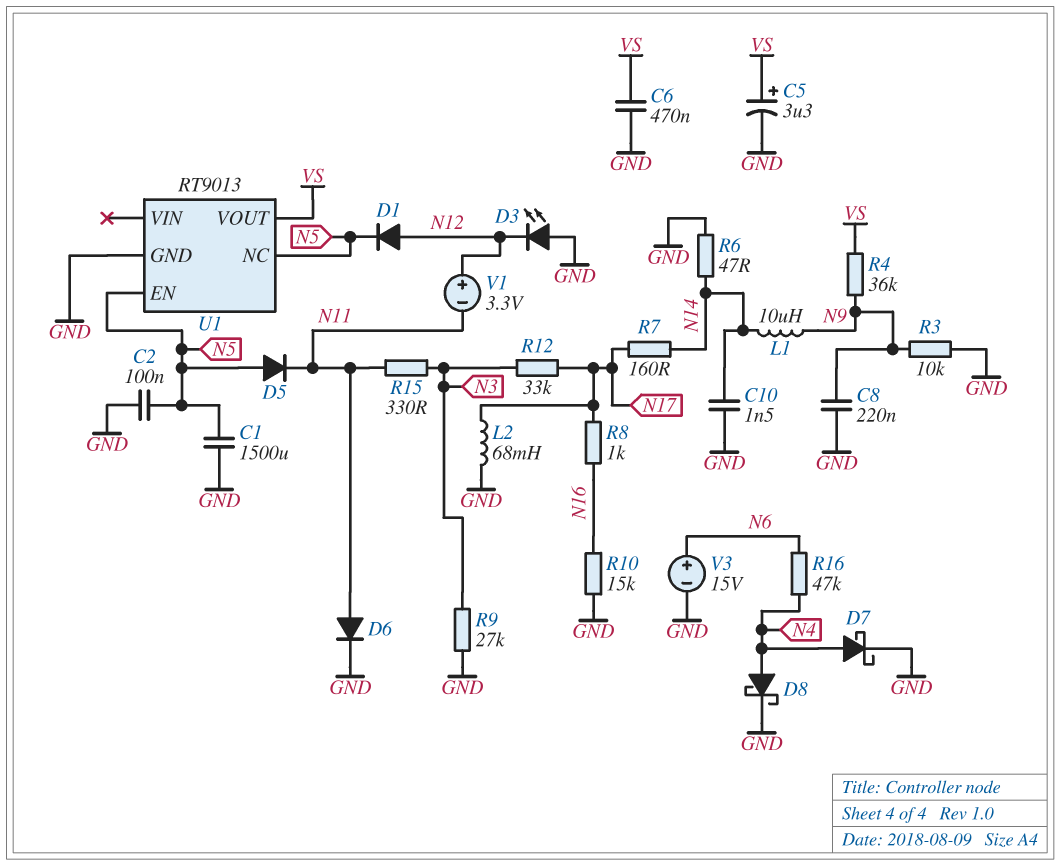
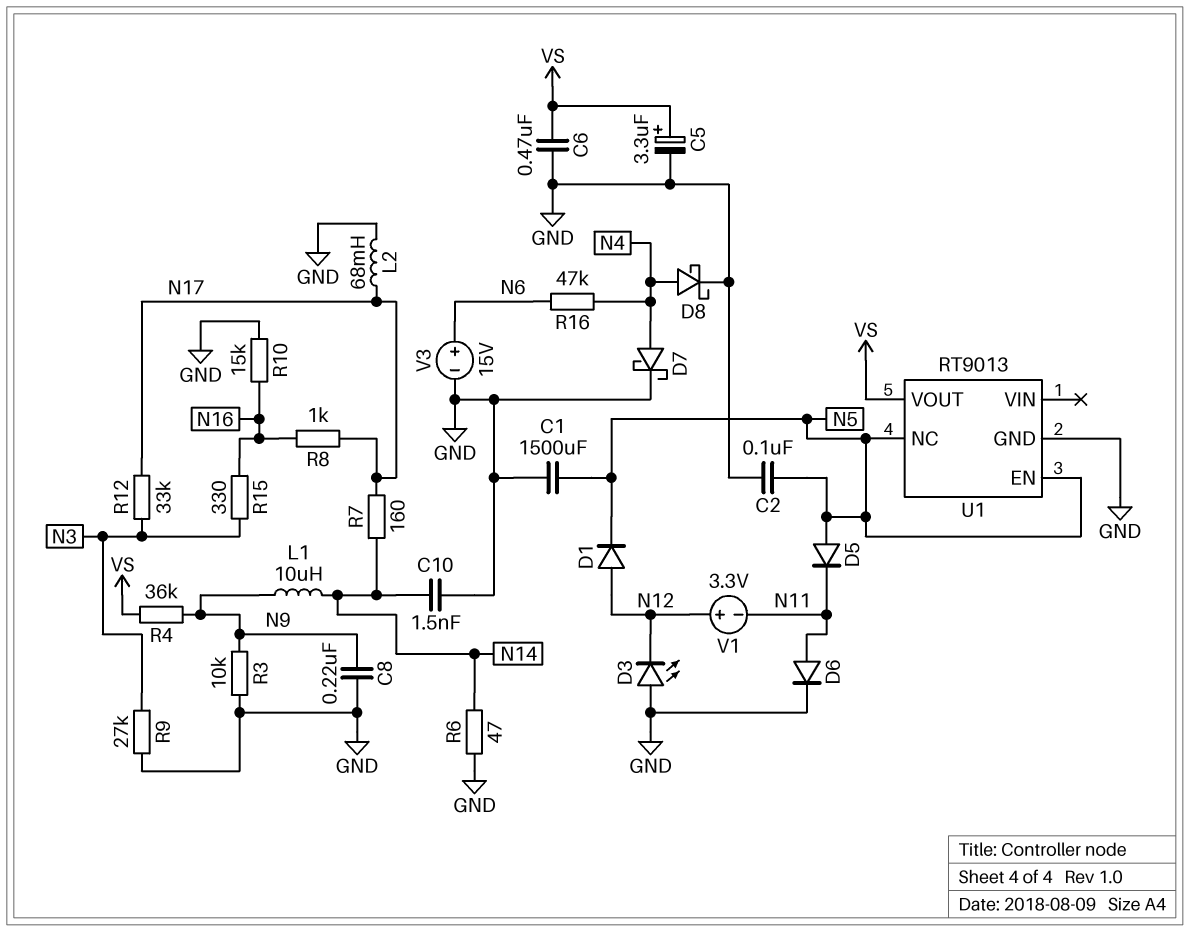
R15: 330 (N3, N11) -> 330 (N3, N16)

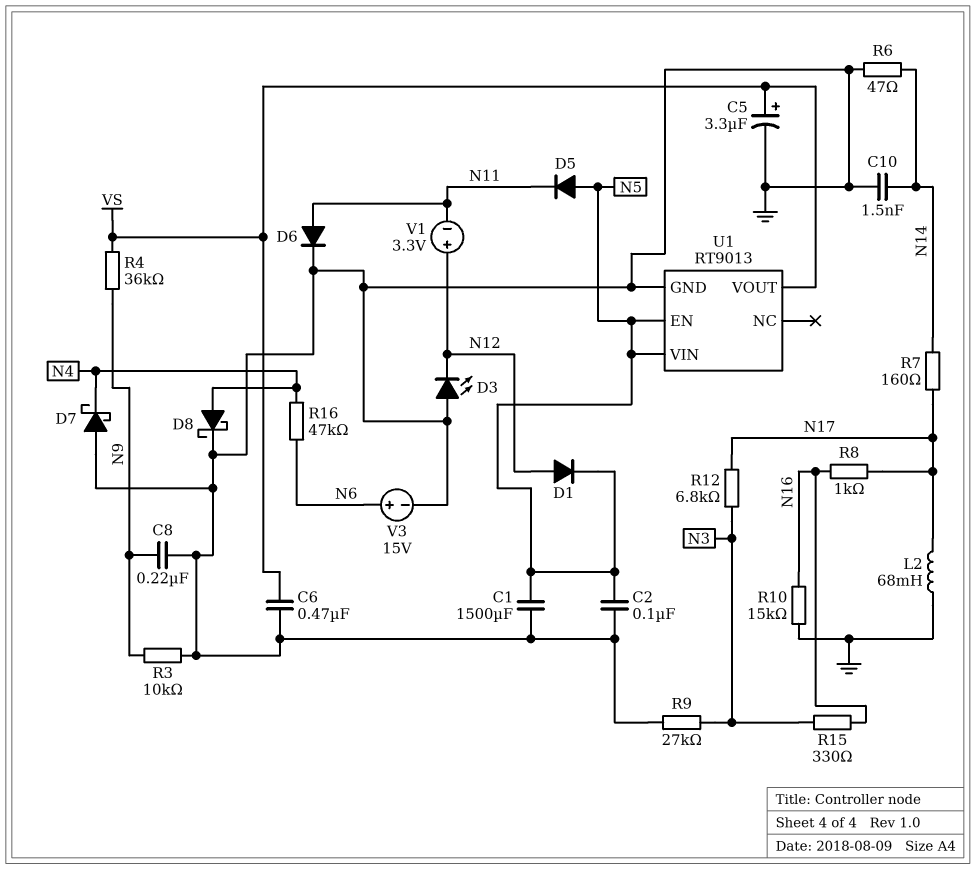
D7: schottky (A N4, K GND) -> schottky (A GND, K N4)
L1: 10uH (N9, N14) -> none
R12: 33k (N3, N17) -> 6.8k (N3, N17)
U1 pin NC: N5 -> none
U1 pin VIN: none -> N5

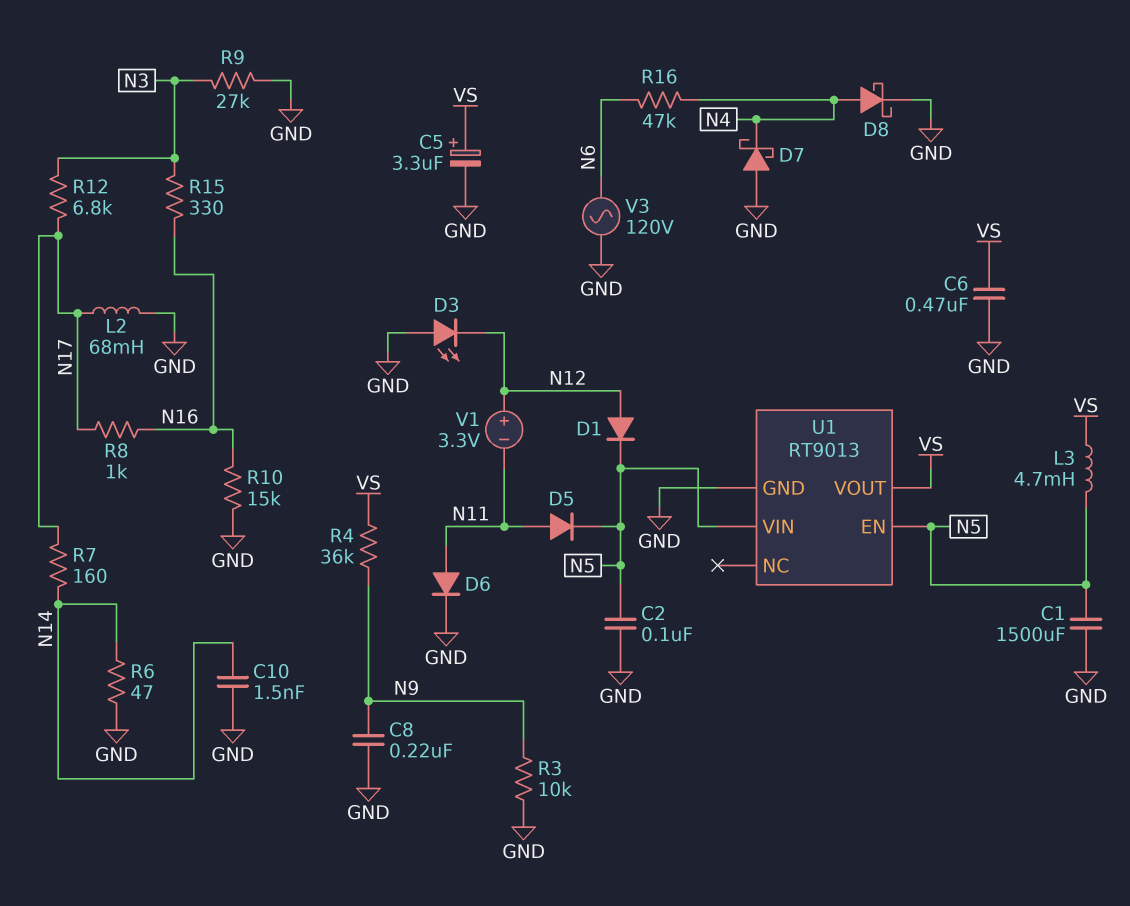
D5: diode (A N5, K N11) -> diode (A N11, K N5)
L3: none -> 4.7mH (N5, VS)
V3: 15V (plus N6, minus GND) -> AC 120V (GND, N6)

